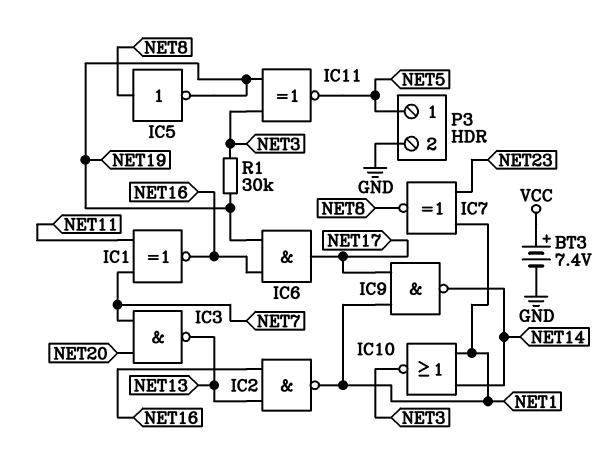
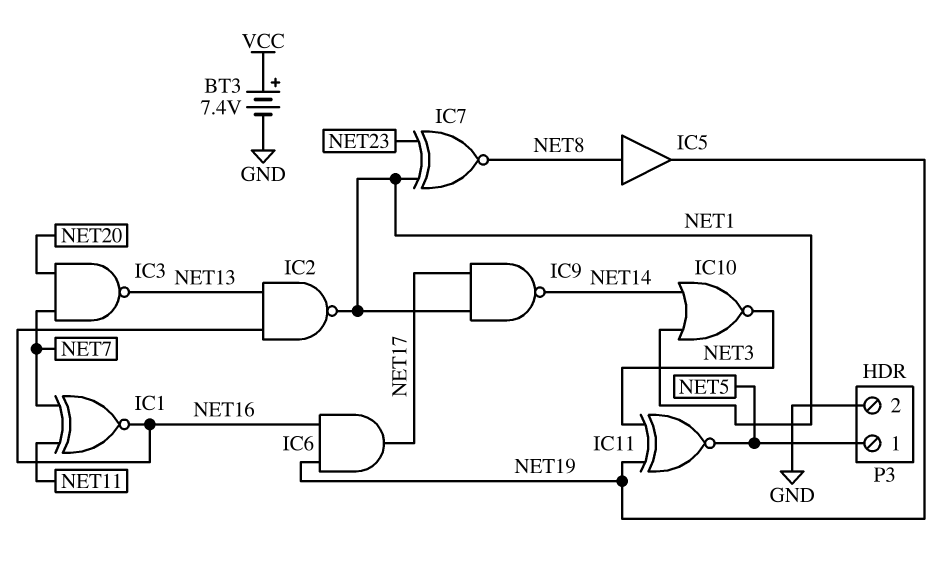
IC5: NOT (in NET8, out NET19) -> buffer (in NET8, out NET19)
R1: 30k (NET3, NET19) -> none

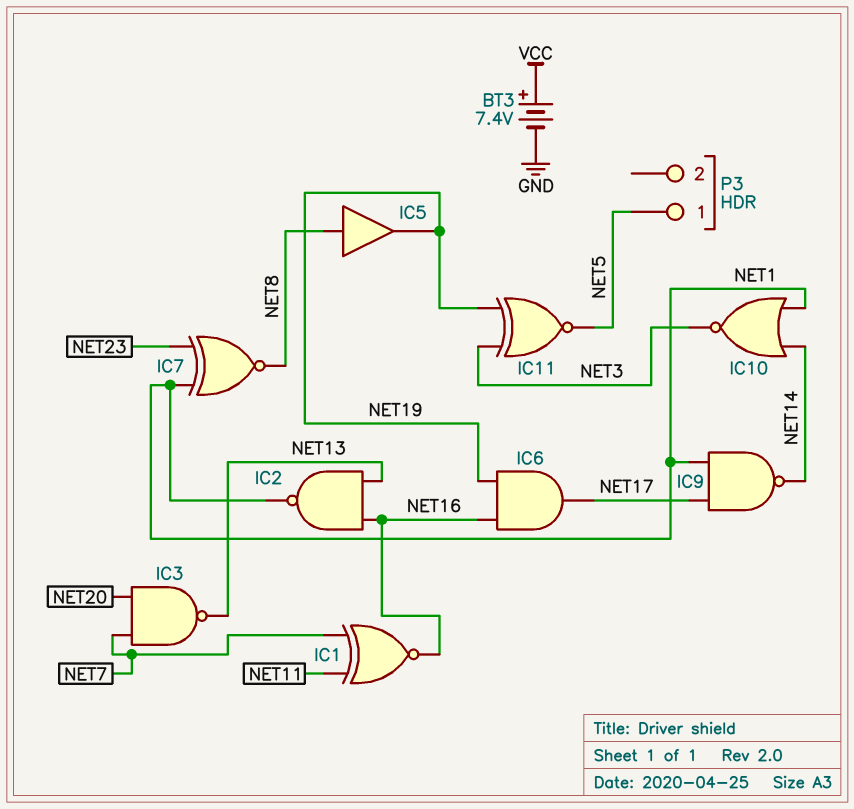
P3 pin 2: GND -> none

